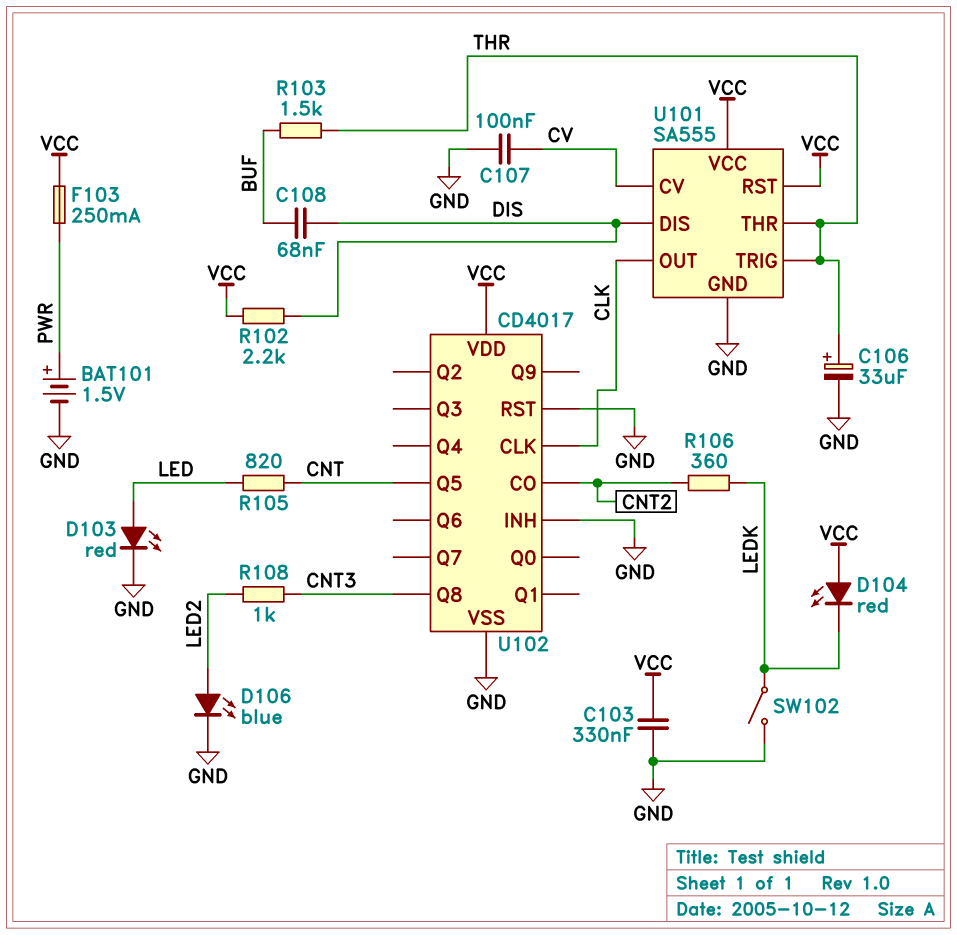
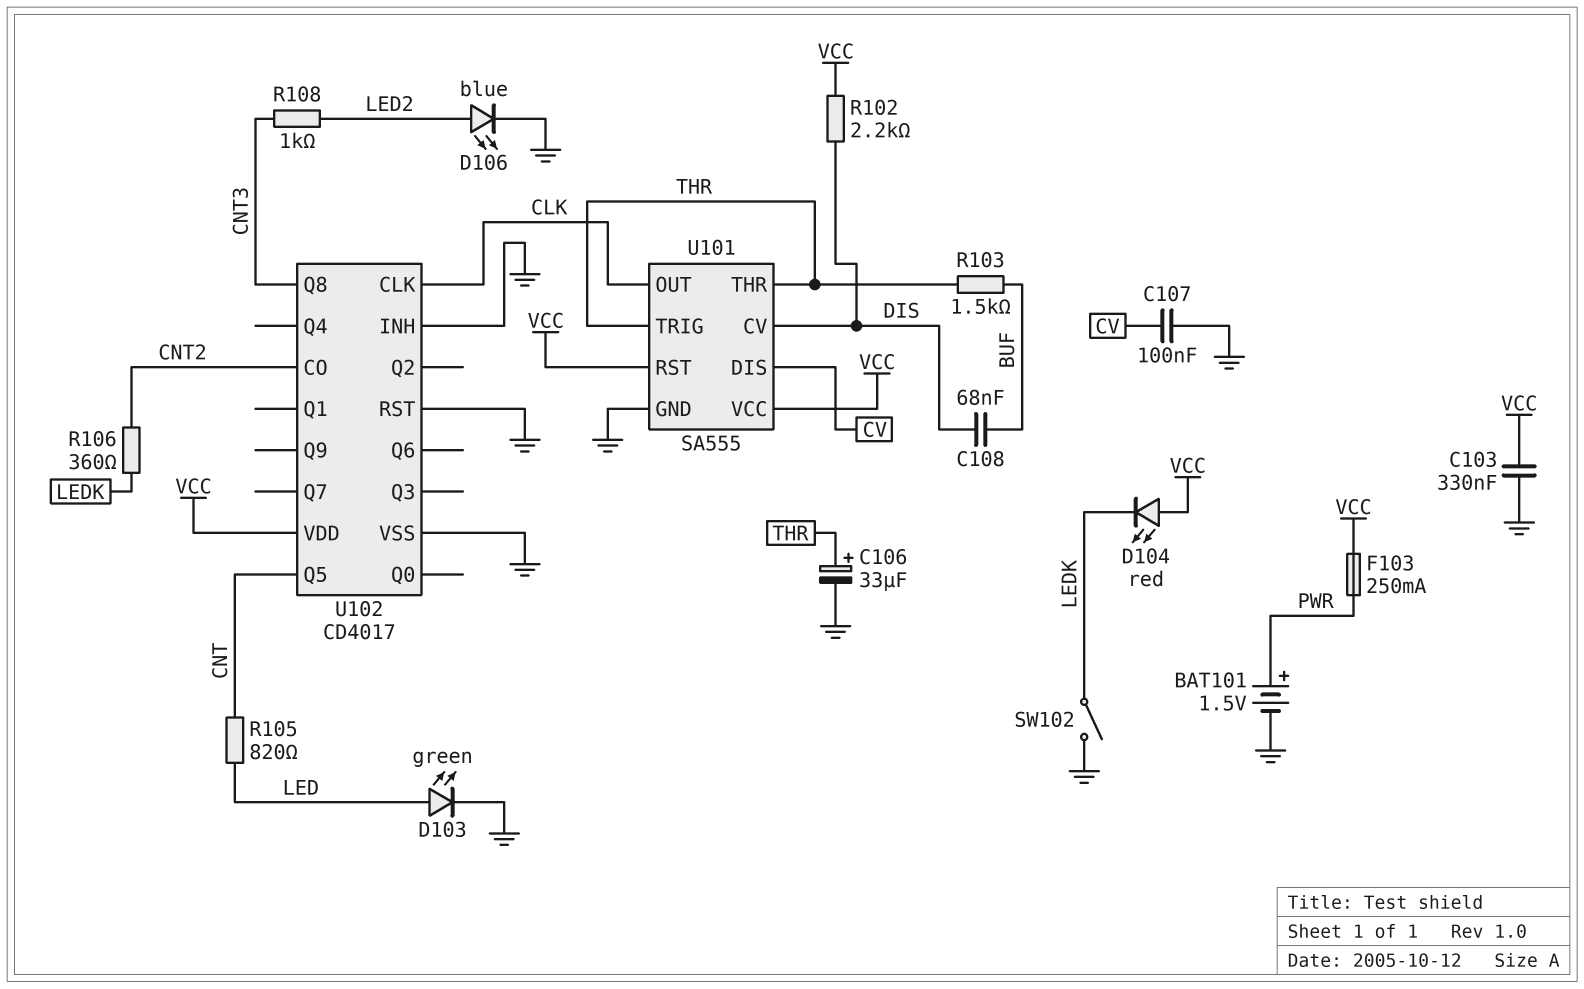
D103: LED red (A LED, K GND) -> LED green (A LED, K GND)
U101 pin CV: CV -> DIS
U101 pin DIS: DIS -> CV

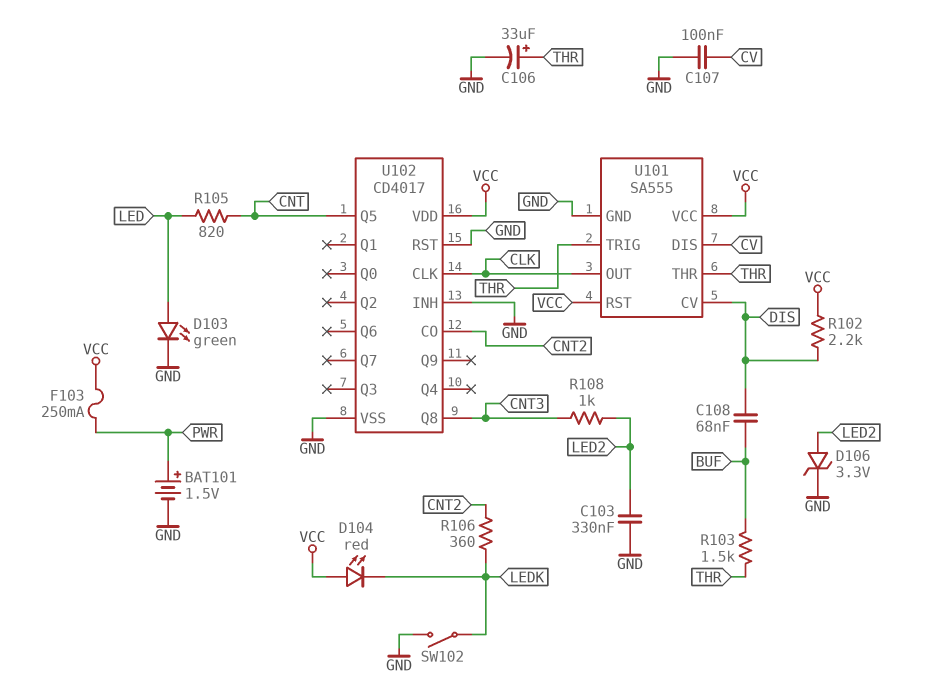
C103: 330nF (GND, VCC) -> 330nF (GND, LED2)
D106: LED blue (A LED2, K GND) -> zener 3.3V (A LED2, K GND)

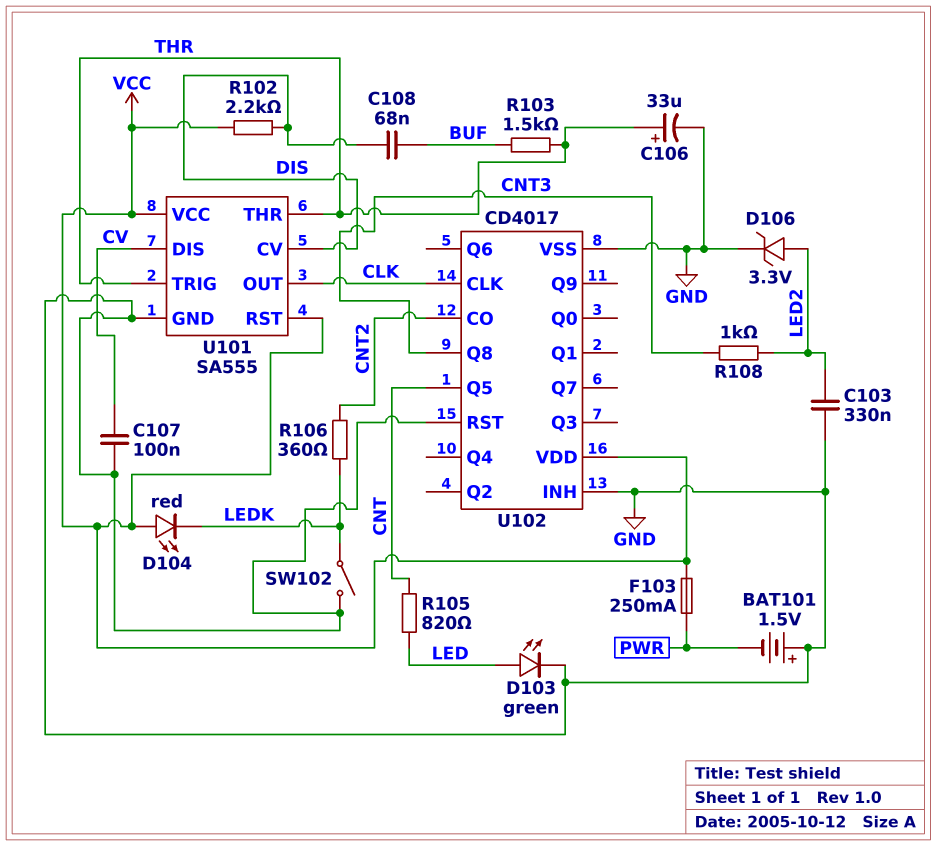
BAT101: 1.5V (plus PWR, minus GND) -> 1.5V (plus GND, minus PWR)

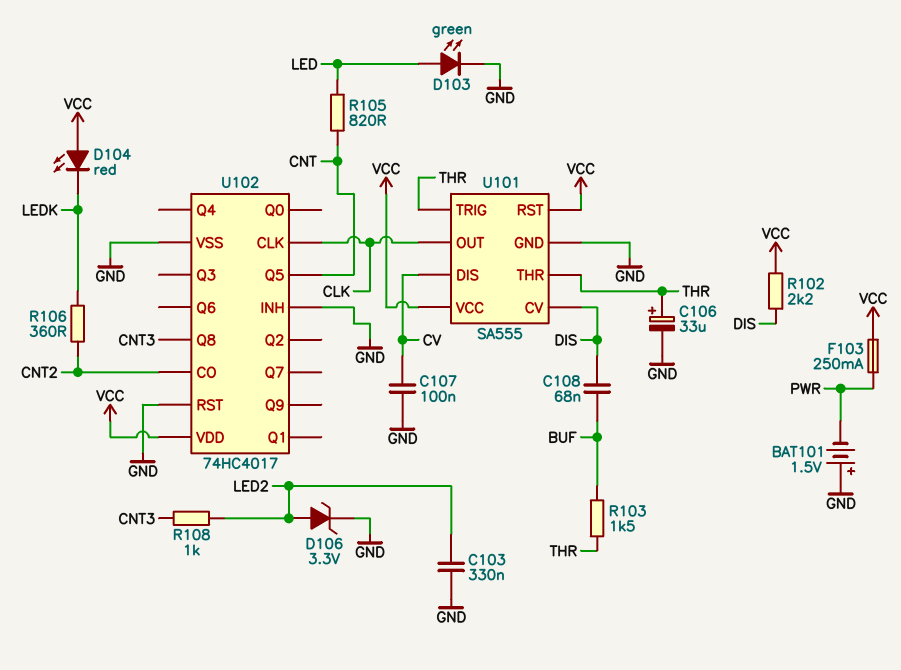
SW102: switch (GND, LEDK) -> none
U102: CD4017 -> 74HC4017

